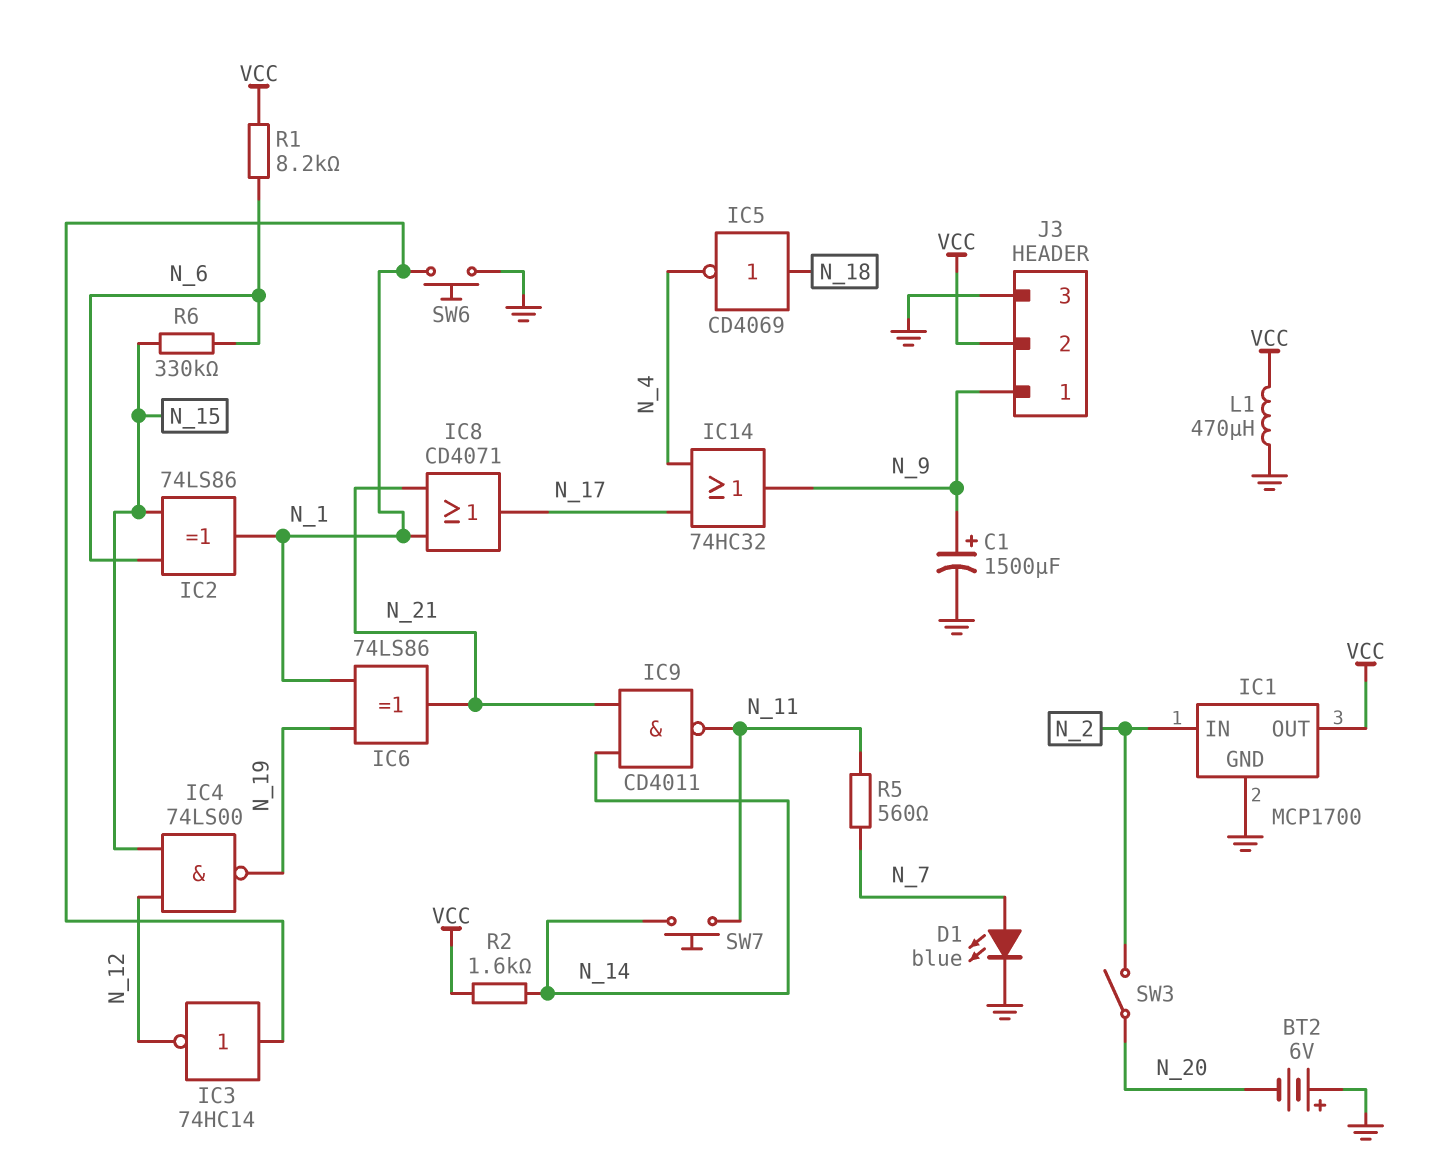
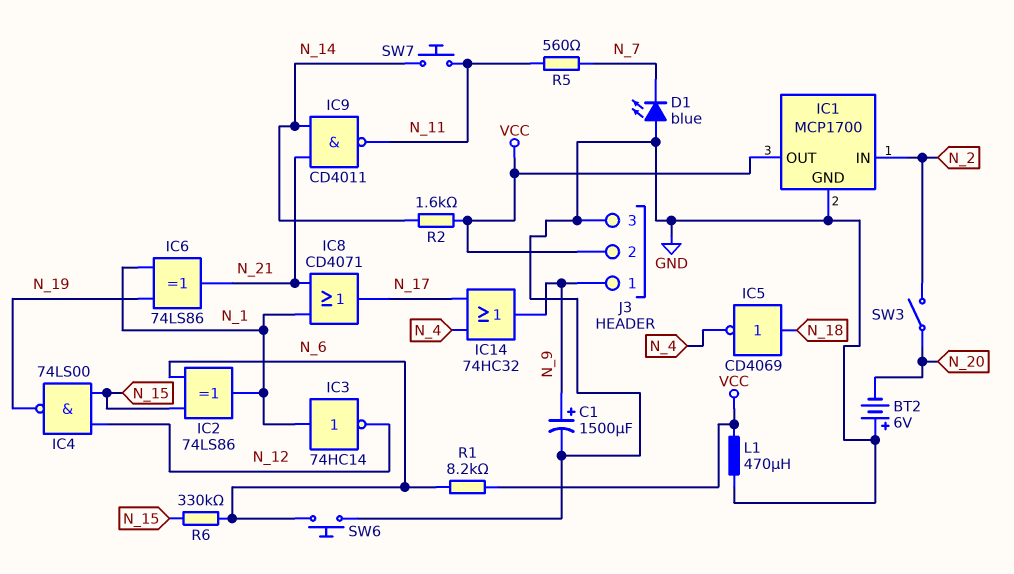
D1: LED blue (A N_7, K GND) -> LED blue (A GND, K N_7)
SW6: button (GND, N_1) -> button (GND, N_6)

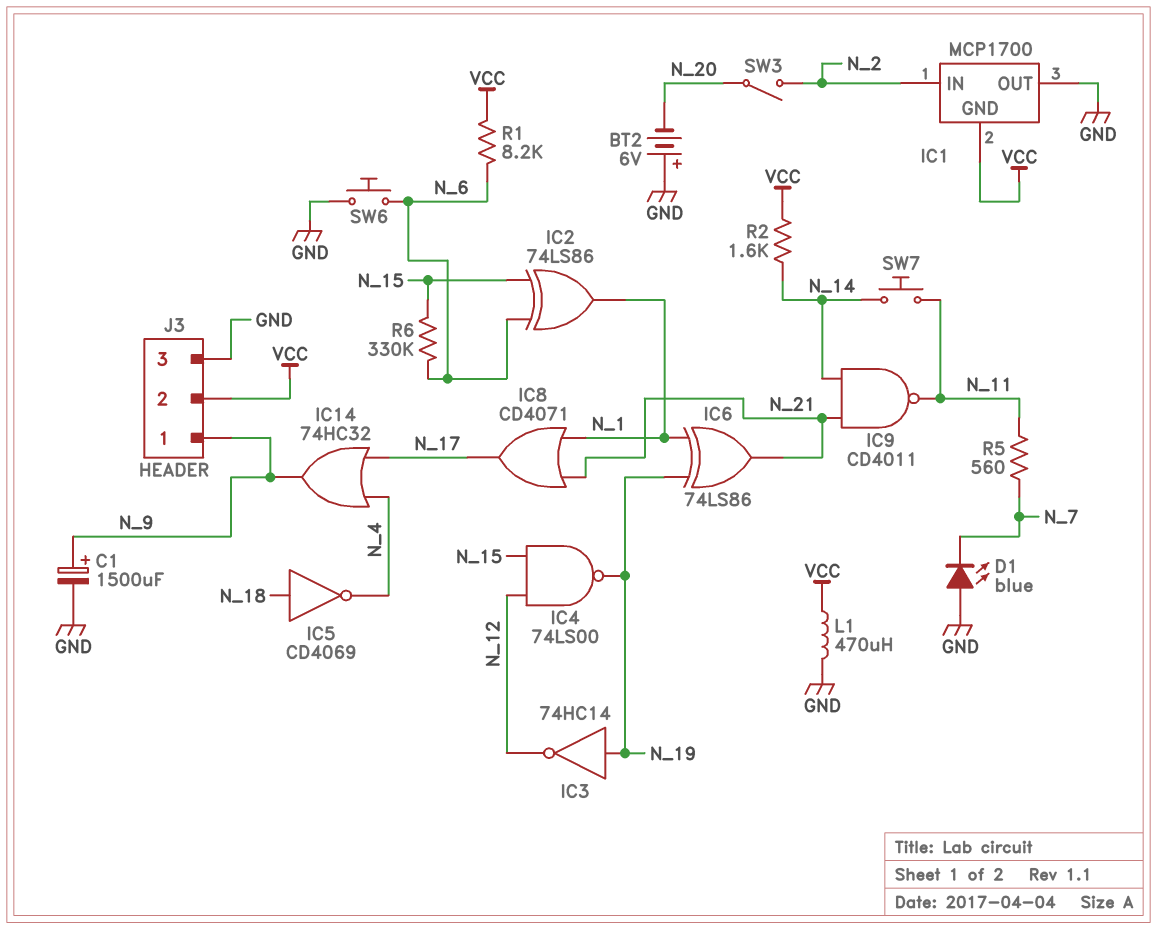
IC1 pin GND: GND -> VCC
IC1 pin OUT: VCC -> GND
IC3: NOT 74HC14 (in N_1, out N_12) -> NOT 74HC14 (in N_19, out N_12)

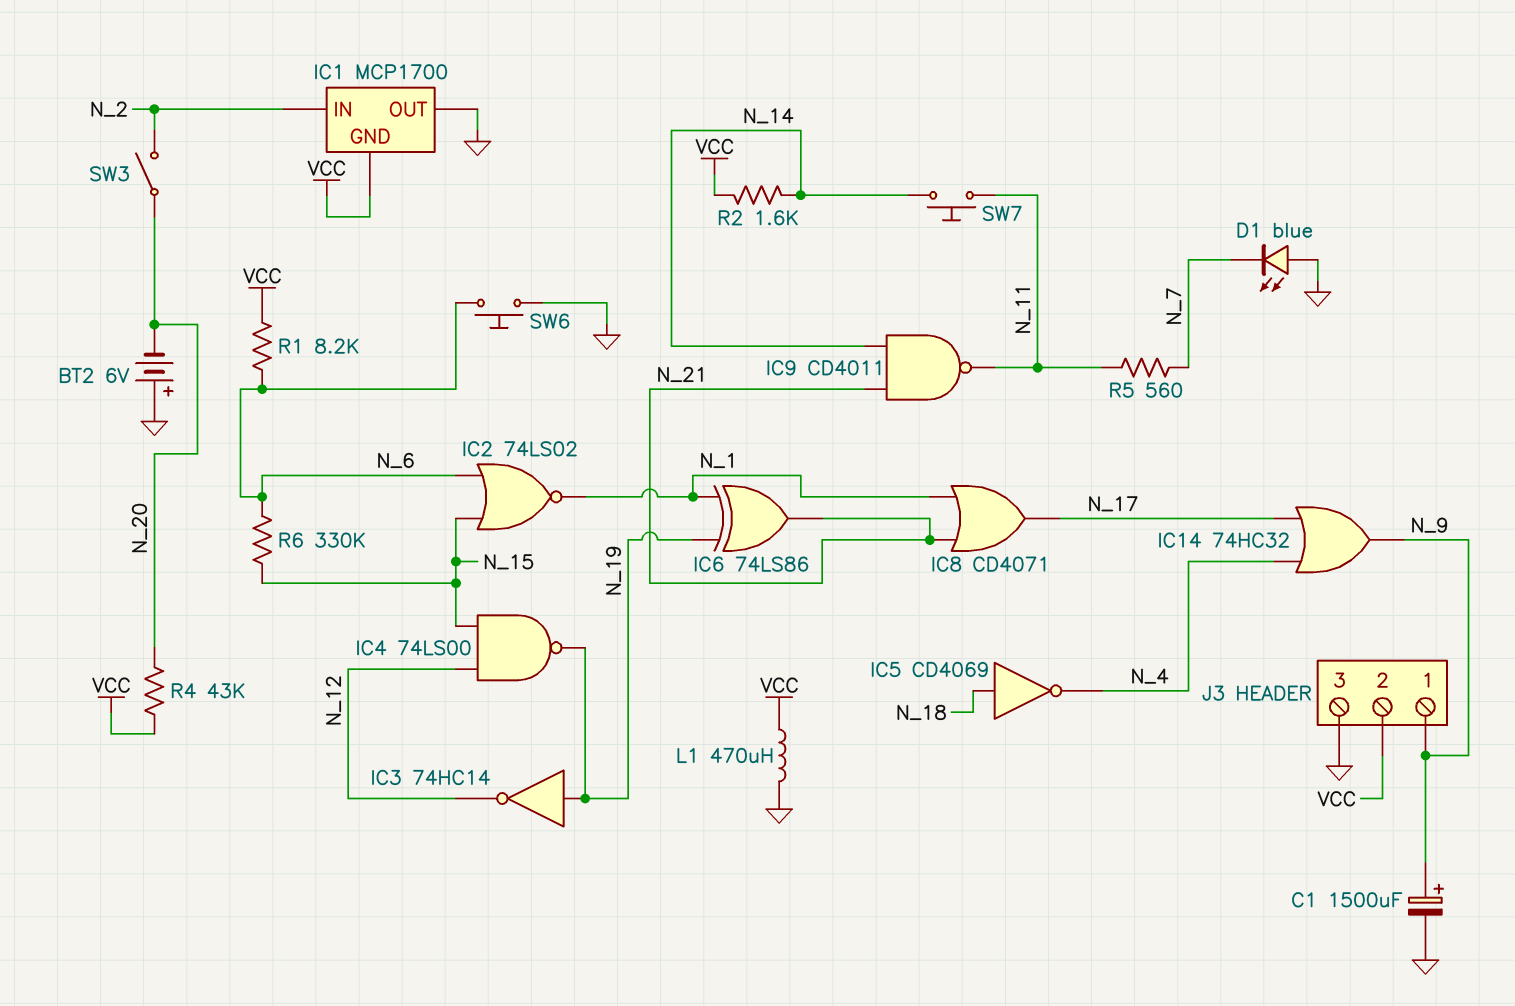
IC2: XOR 74LS86 (in N_6, in N_15, out N_1) -> NOR 74LS02 (in N_6, in N_15, out N_1)
R4: none -> 43k (N_20, VCC)

